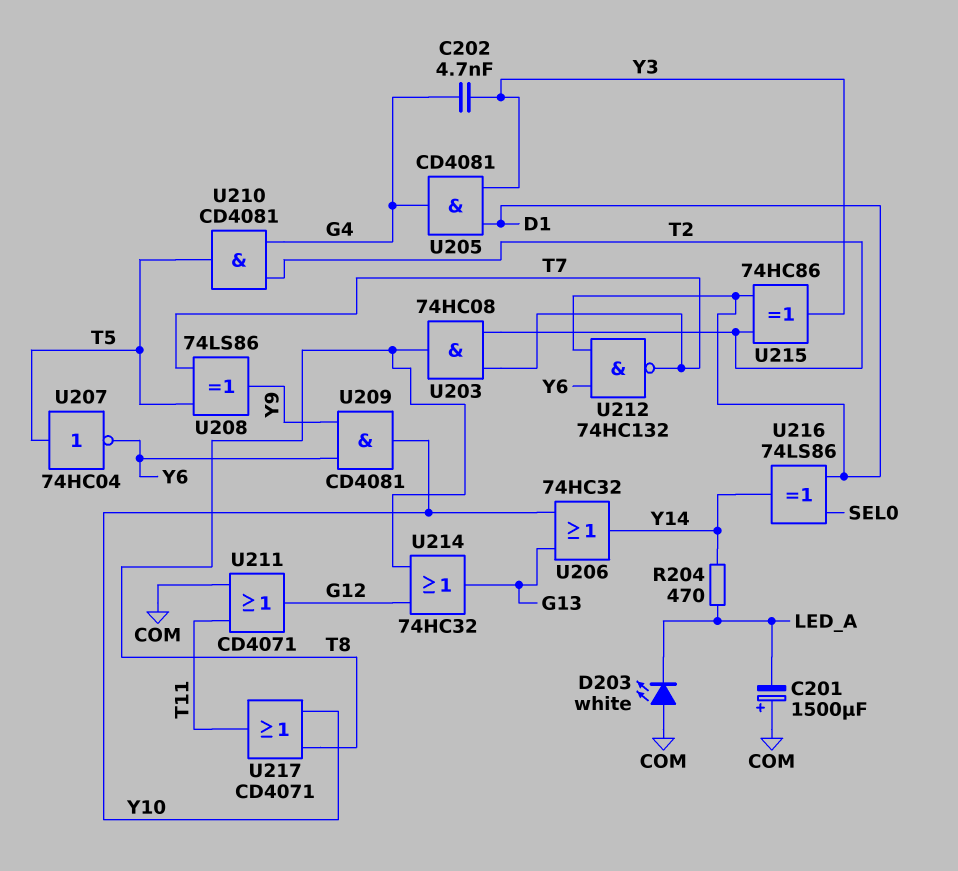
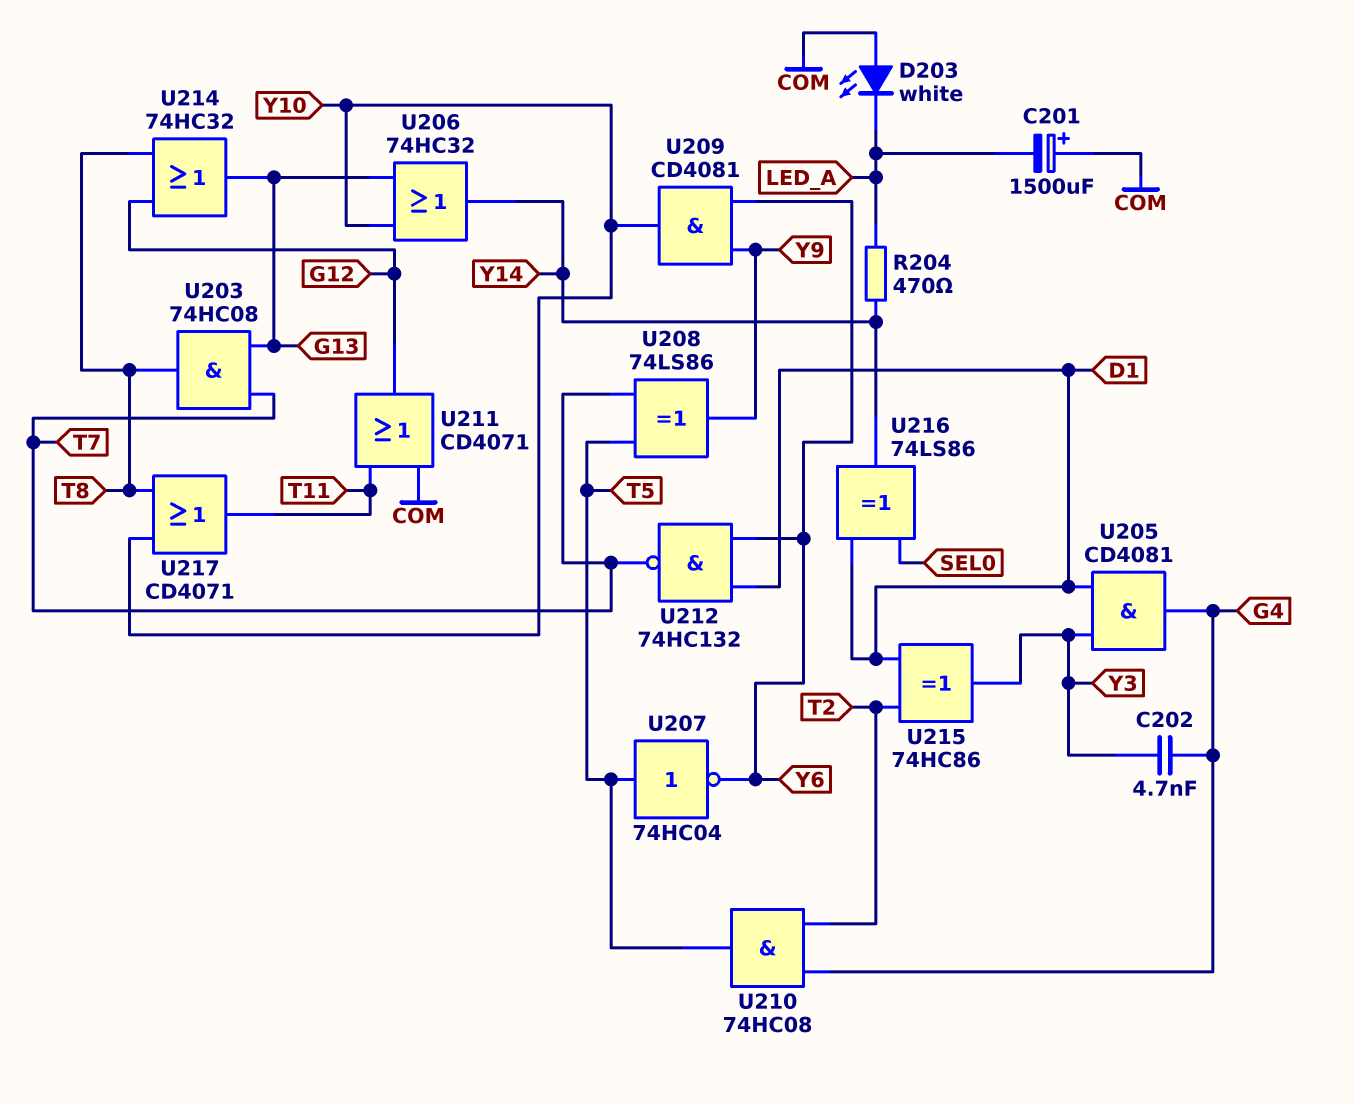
U203: AND 74HC08 (in T2, in T7, out T8) -> AND 74HC08 (in G13, in T7, out T8)
U210: AND CD4081 (in G4, in T2, out T5) -> AND 74HC08 (in G4, in T2, out T5)

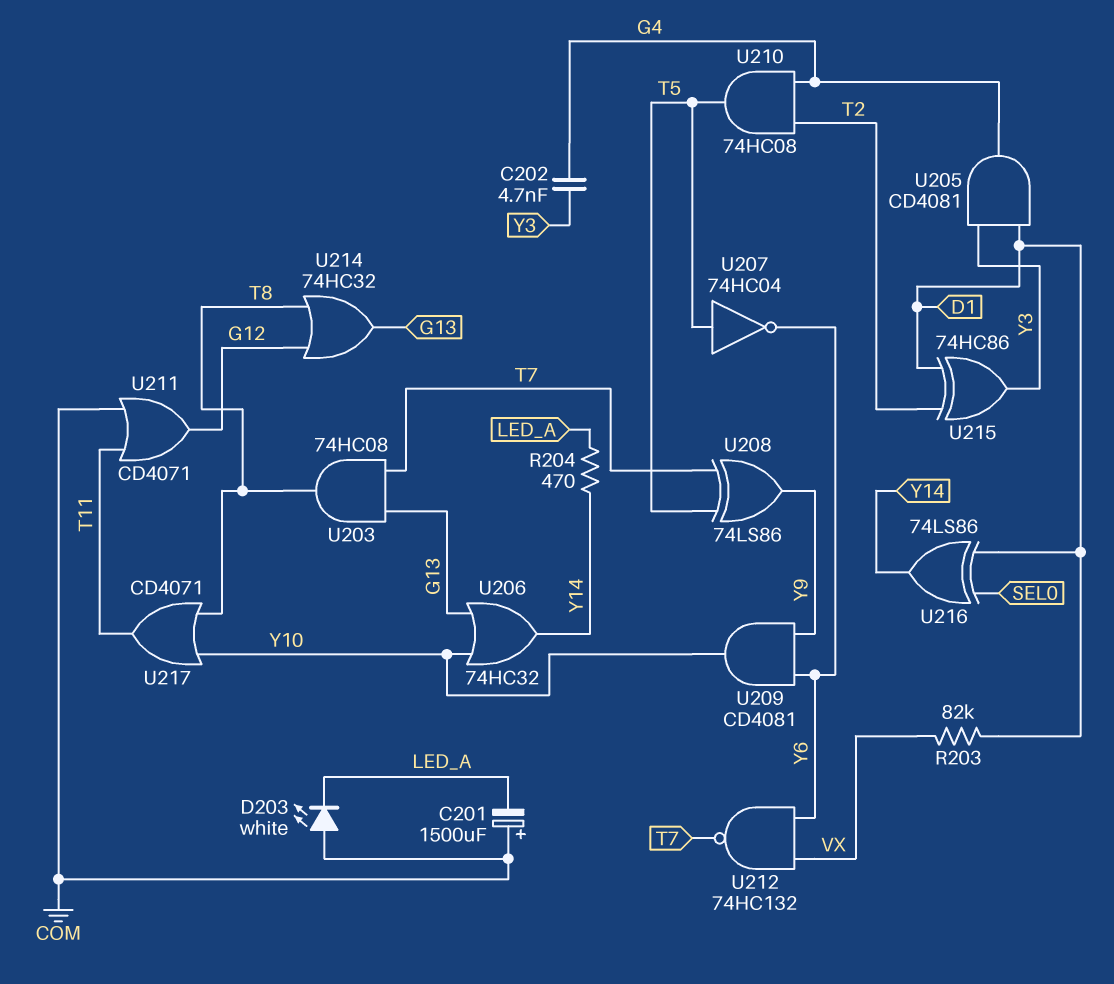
R203: none -> 82k (D1, VX)
U212: NAND 74HC132 (in D1, in Y6, out T7) -> NAND 74HC132 (in VX, in Y6, out T7)

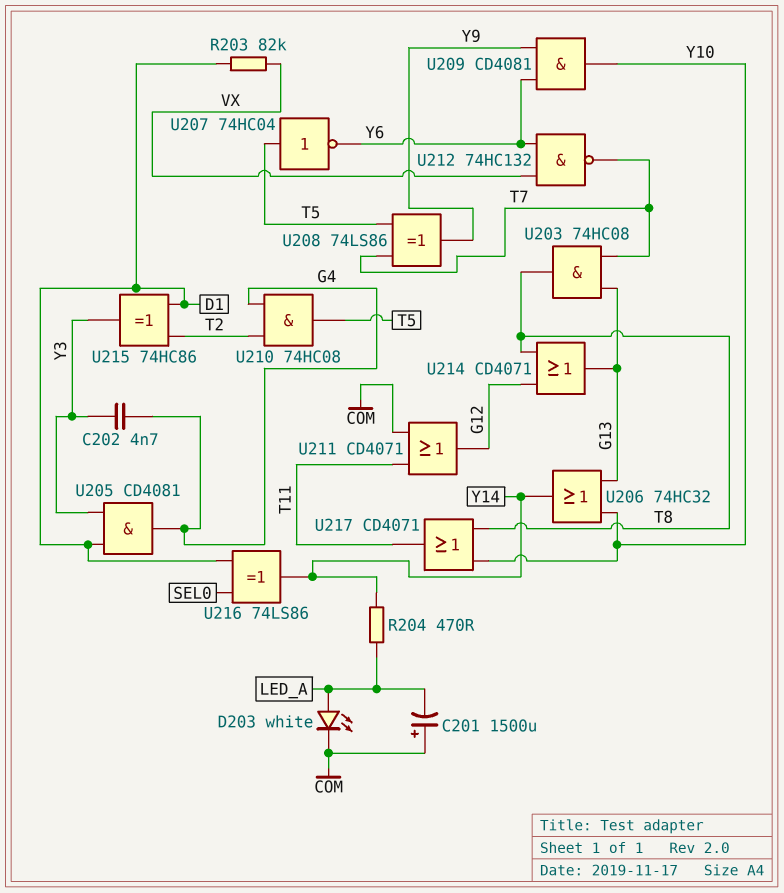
D203: LED white (A COM, K LED_A) -> LED white (A LED_A, K COM)
U214: OR 74HC32 (in G12, in T8, out G13) -> OR CD4071 (in G12, in T8, out G13)

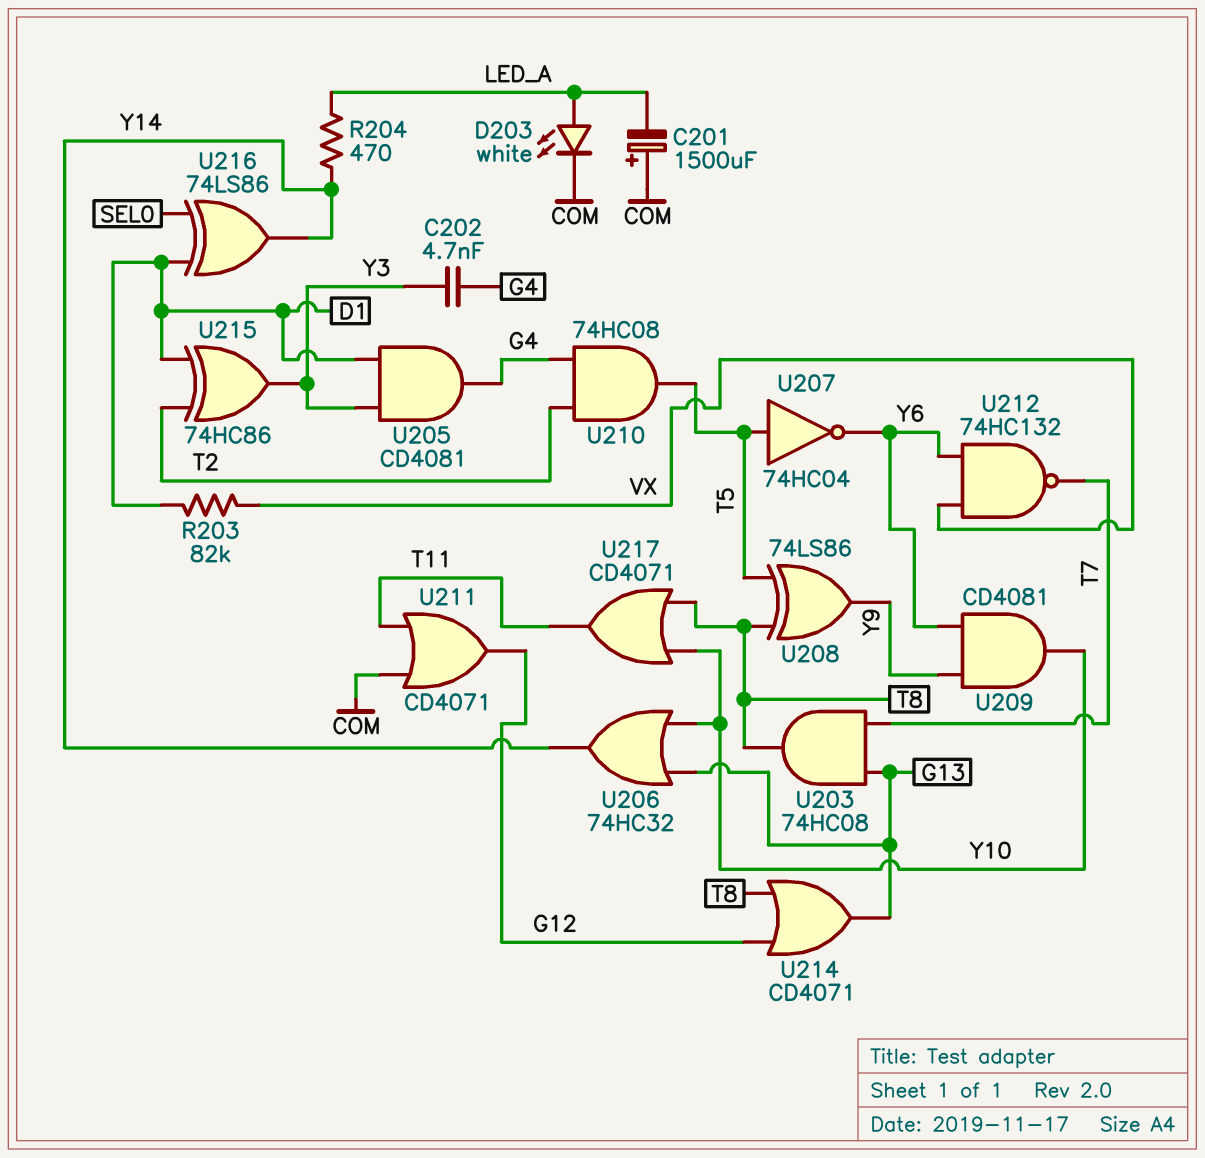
U208: XOR 74LS86 (in T5, in T7, out Y9) -> XOR 74LS86 (in T5, in T8, out Y9)

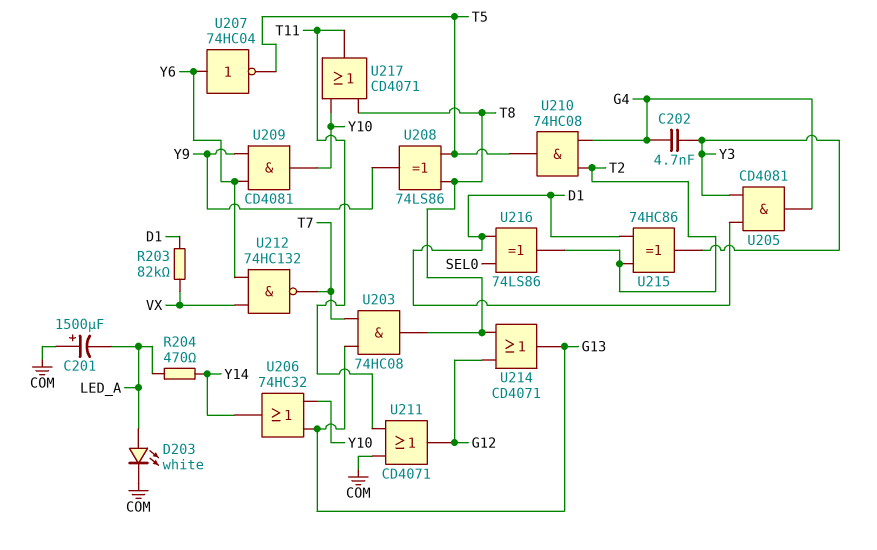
U207: NOT 74HC04 (in T5, out Y6) -> NOT 74HC04 (in Y6, out T5)
U216: XOR 74LS86 (in D1, in SEL0, out Y14) -> XOR 74LS86 (in D1, in SEL0, out T2)

